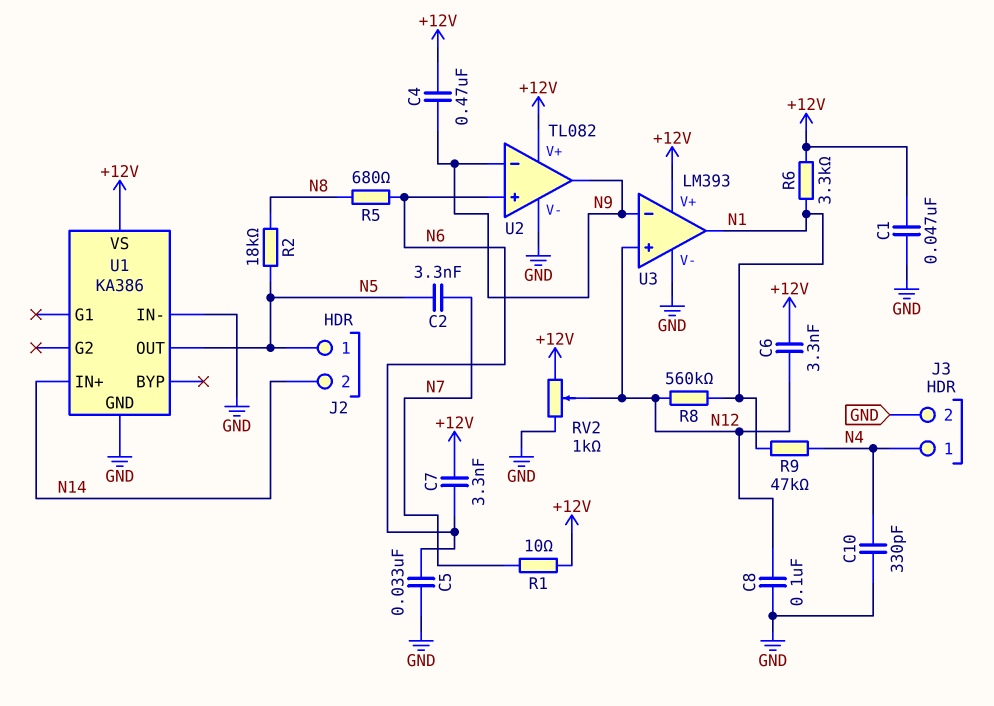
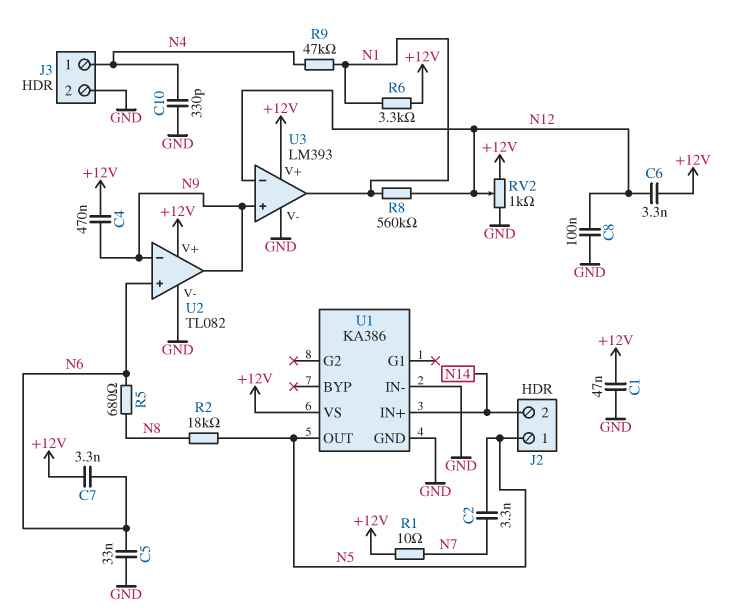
U3 pin in+: N12 -> N9
U3 pin in-: N9 -> N12

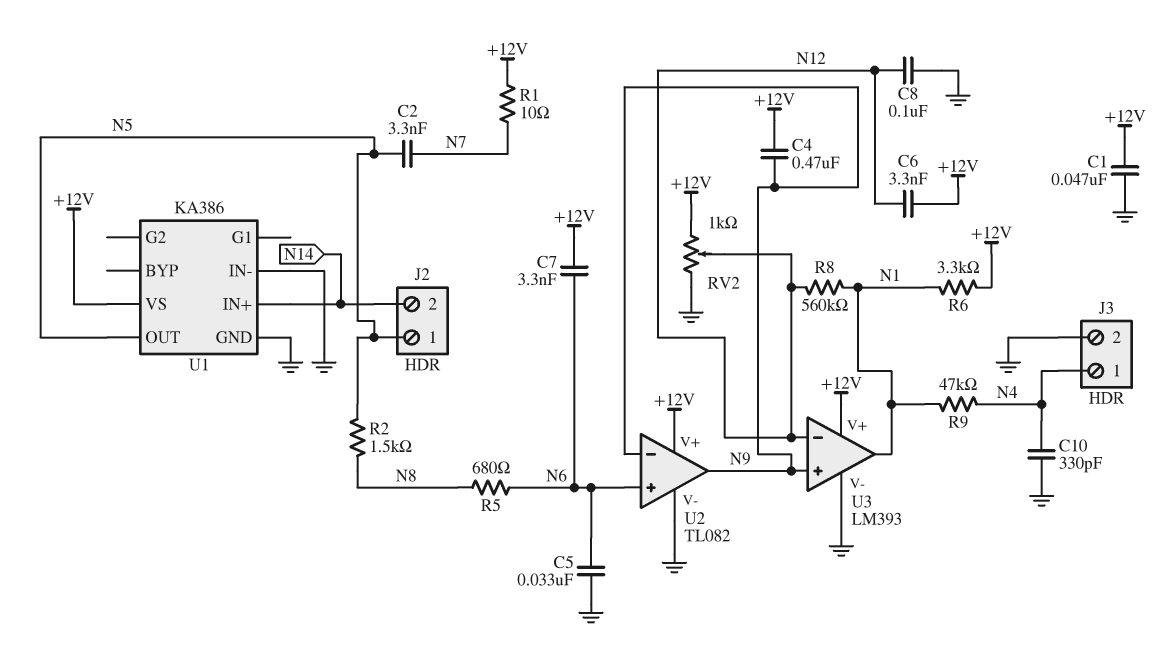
R2: 18k (N5, N8) -> 1.5k (N5, N8)

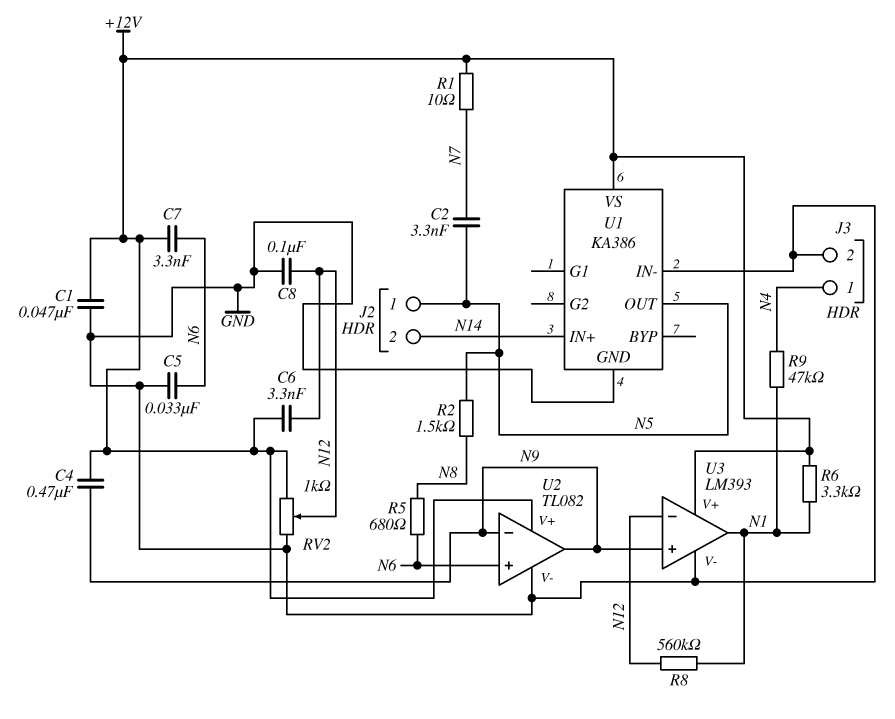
C10: 330pF (GND, N4) -> none

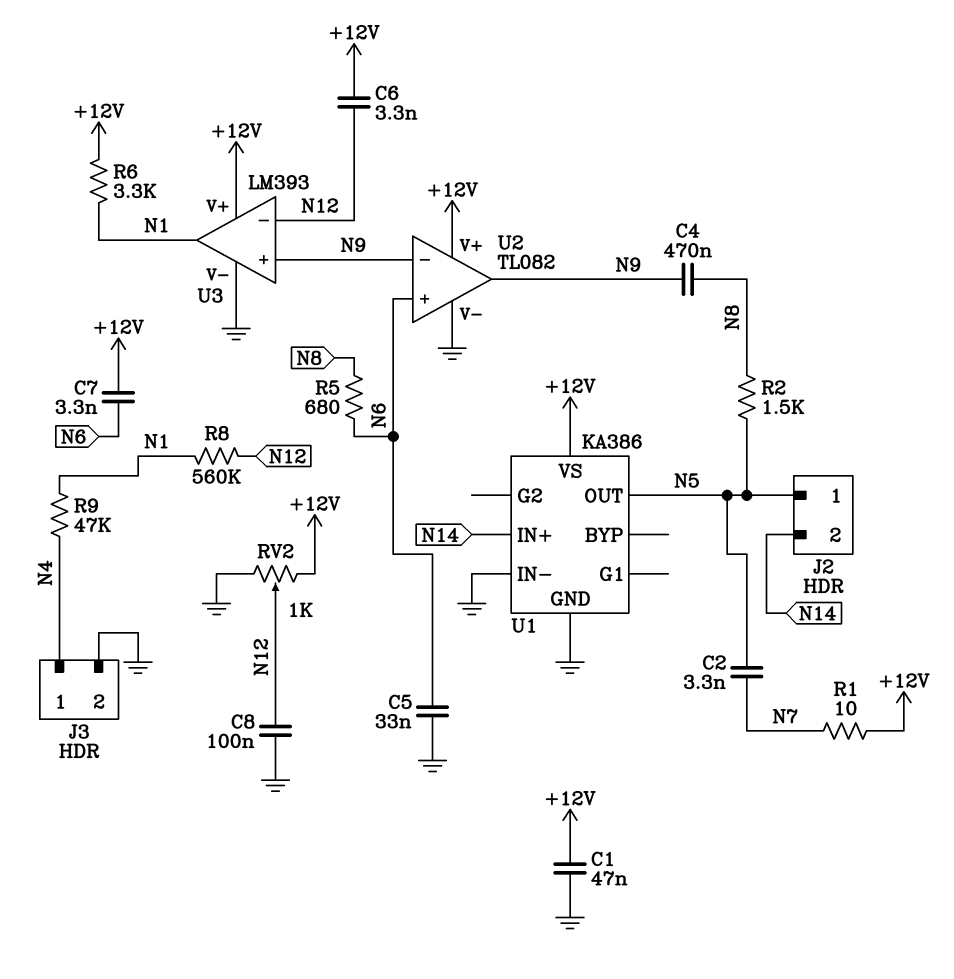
C4: 470nF (+12V, N9) -> 470nF (N8, N9)

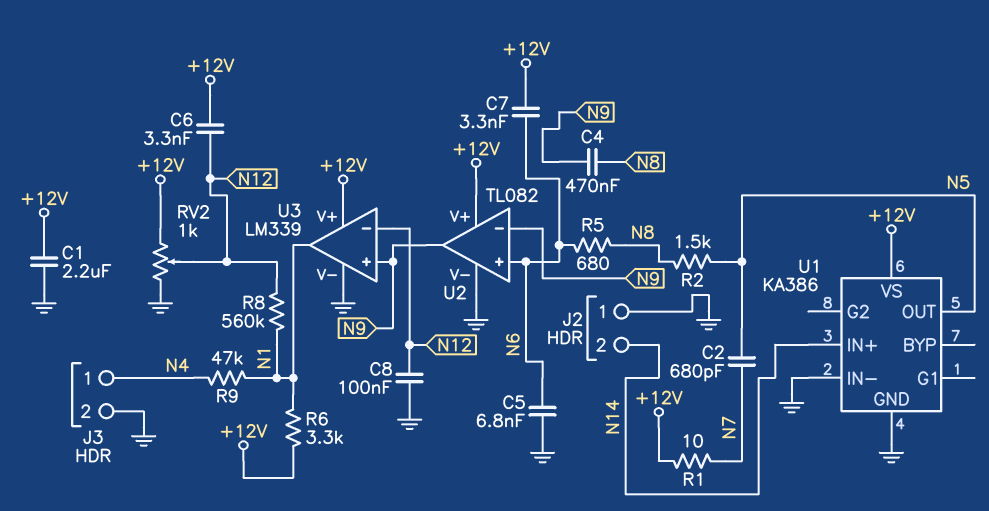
C1: 47nF (+12V, GND) -> 2.2uF (+12V, GND)
C2: 3.3nF (N5, N7) -> 680pF (N5, N7)
C5: 33nF (GND, N6) -> 6.8nF (GND, N6)
J2 pin 1: N5 -> GND
U3: LM393 -> LM339

